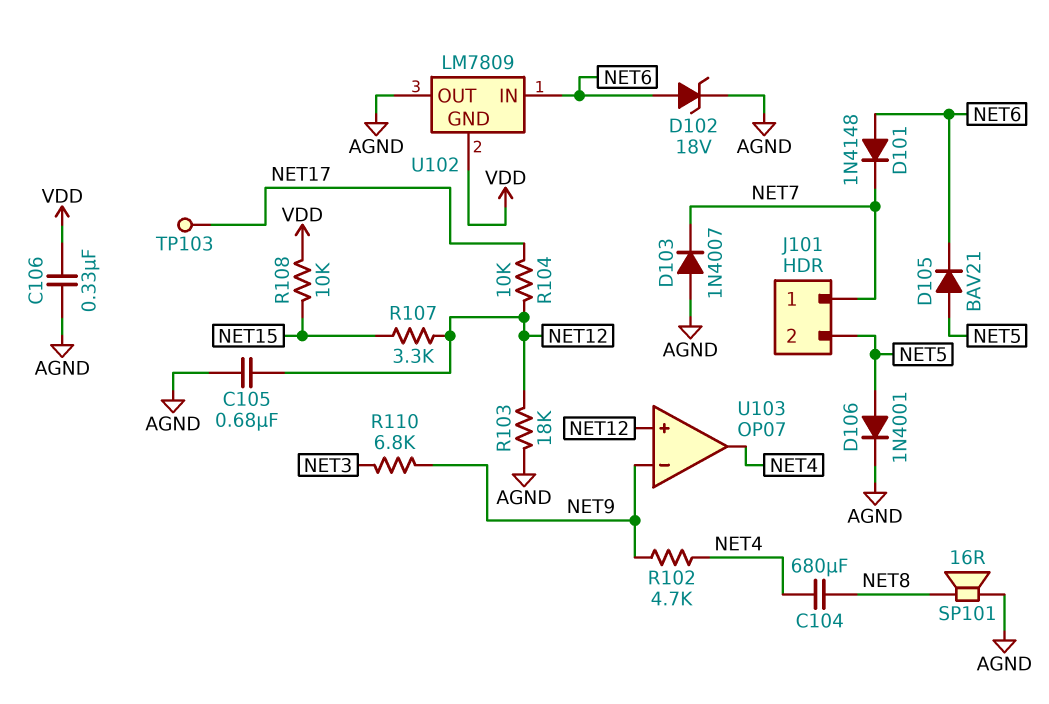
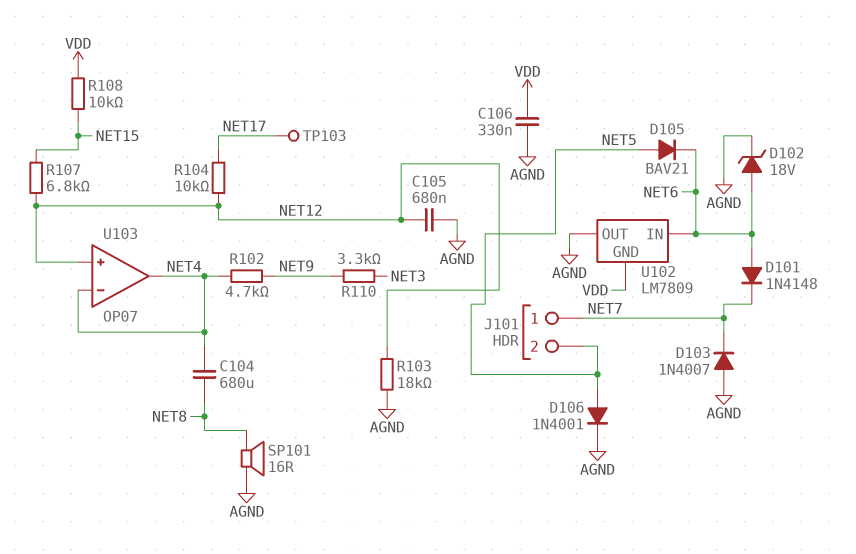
R107: 3.3k (NET12, NET15) -> 6.8k (NET12, NET15)
R110: 6.8k (NET3, NET9) -> 3.3k (NET3, NET9)
U103 pin in-: NET9 -> NET4

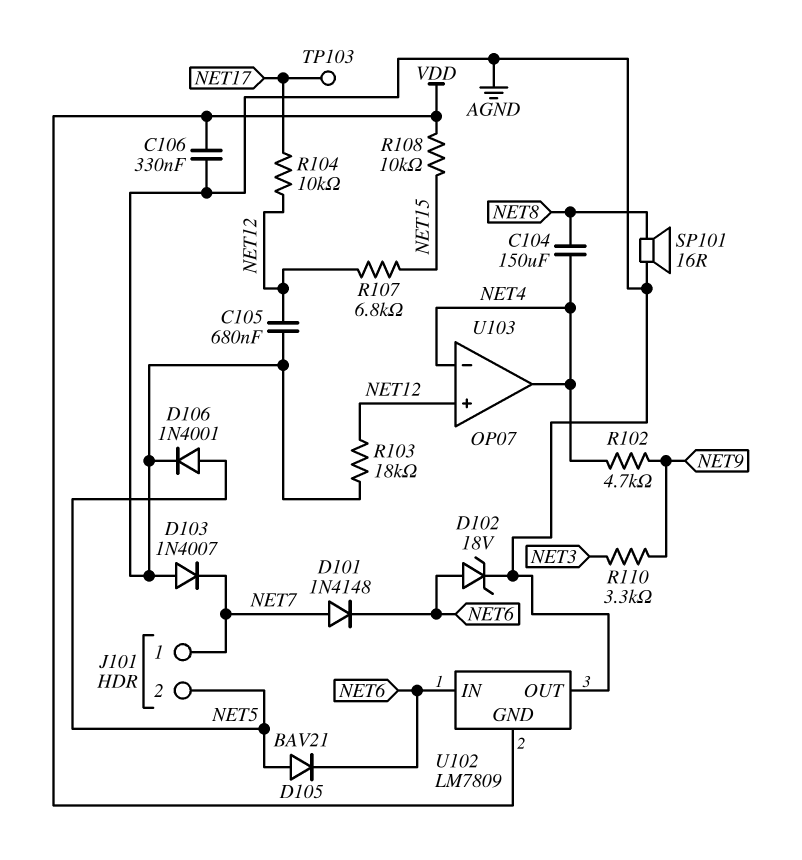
C104: 680uF (NET4, NET8) -> 150uF (NET4, NET8)
D101: diode 1N4148 (A NET6, K NET7) -> diode 1N4148 (A NET7, K NET6)

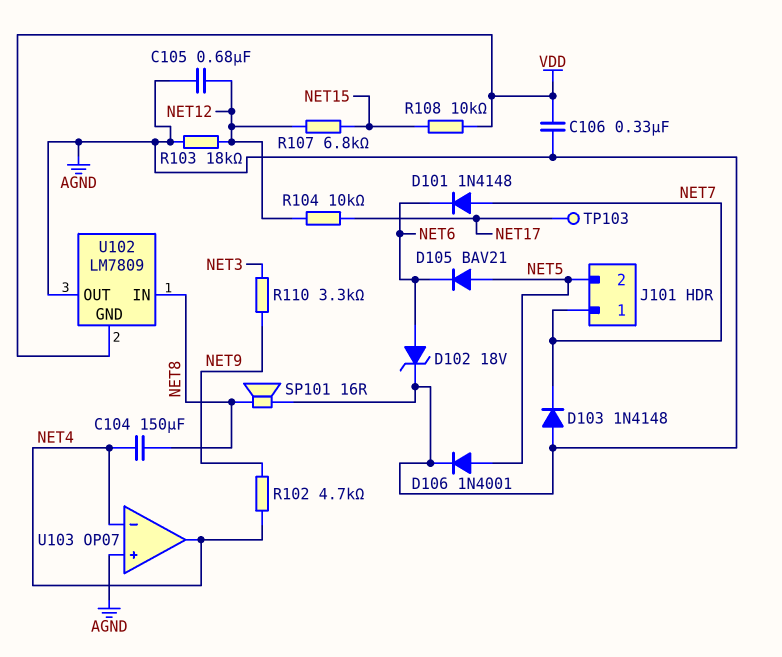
D103: diode 1N4007 (A AGND, K NET7) -> diode 1N4148 (A AGND, K NET7)
U102 pin IN: NET6 -> NET8
U103 pin in+: NET12 -> AGND

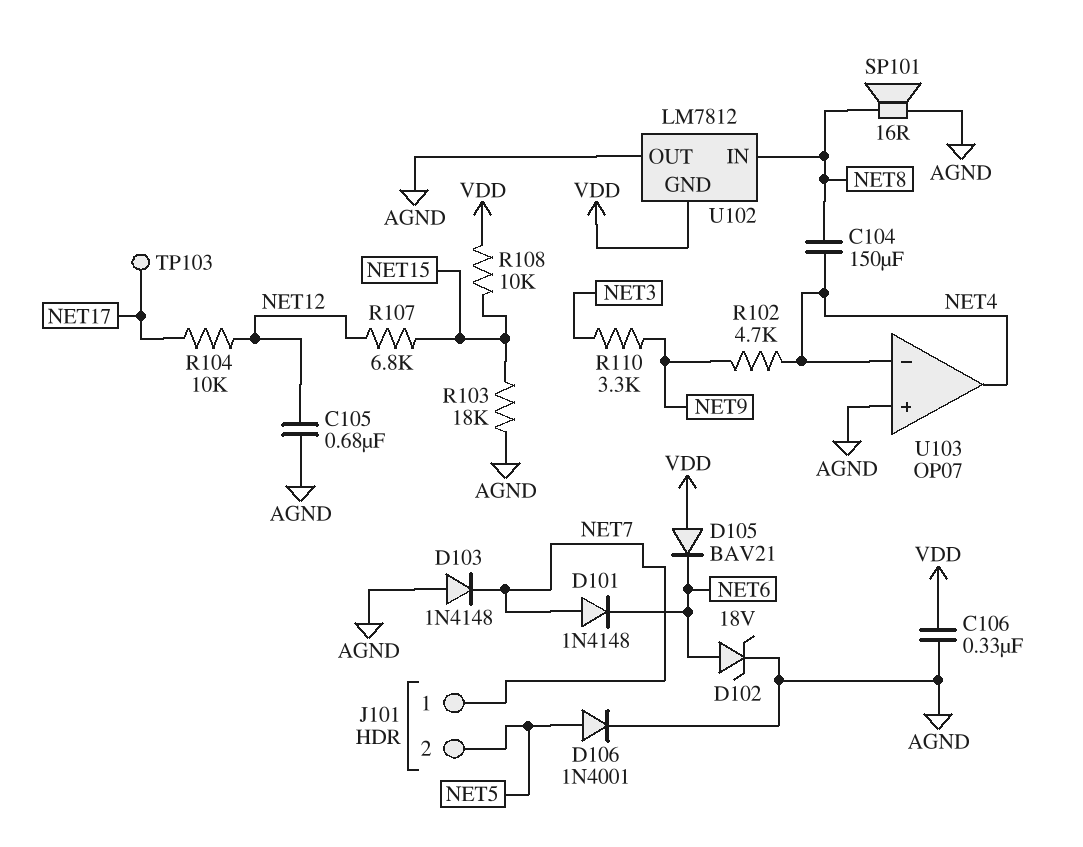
D105: diode BAV21 (A NET5, K NET6) -> diode BAV21 (A VDD, K NET6)
R103: 18k (AGND, NET12) -> 18k (AGND, NET15)
U102: LM7809 -> LM7812

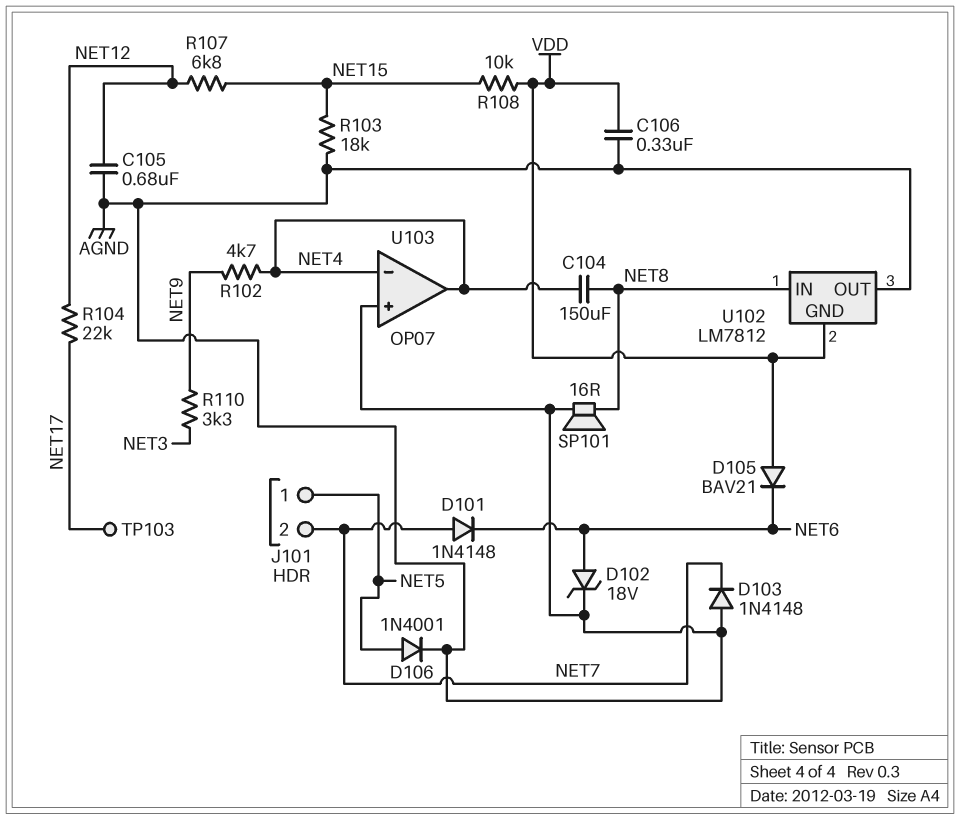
J101 pin 1: NET7 -> NET5
J101 pin 2: NET5 -> NET7
R104: 10k (NET12, NET17) -> 22k (NET12, NET17)

